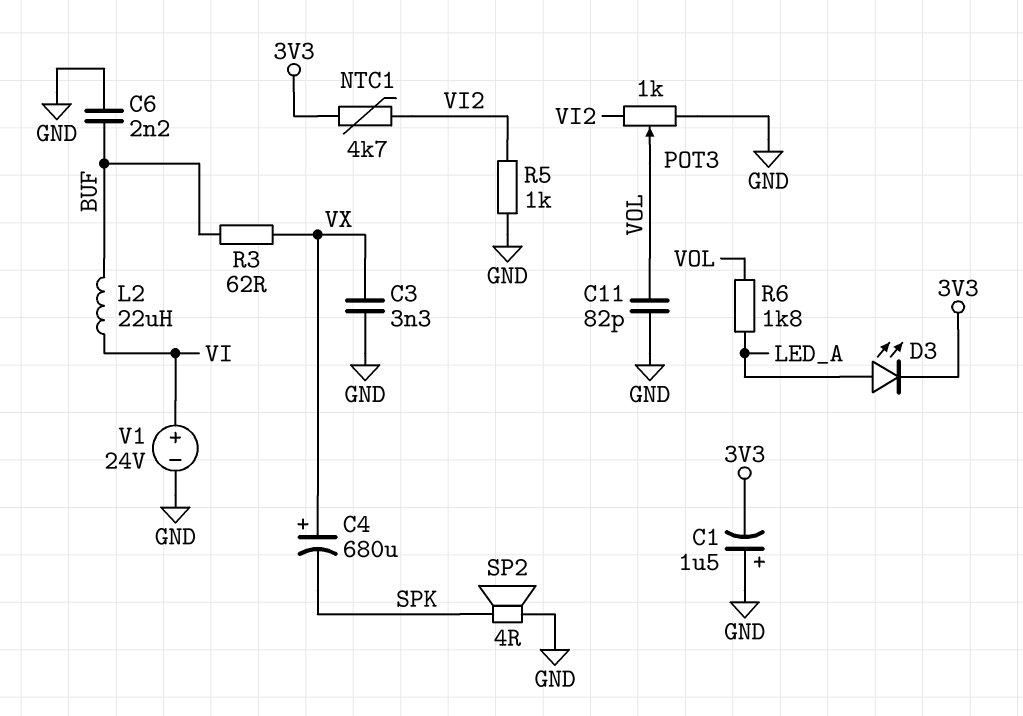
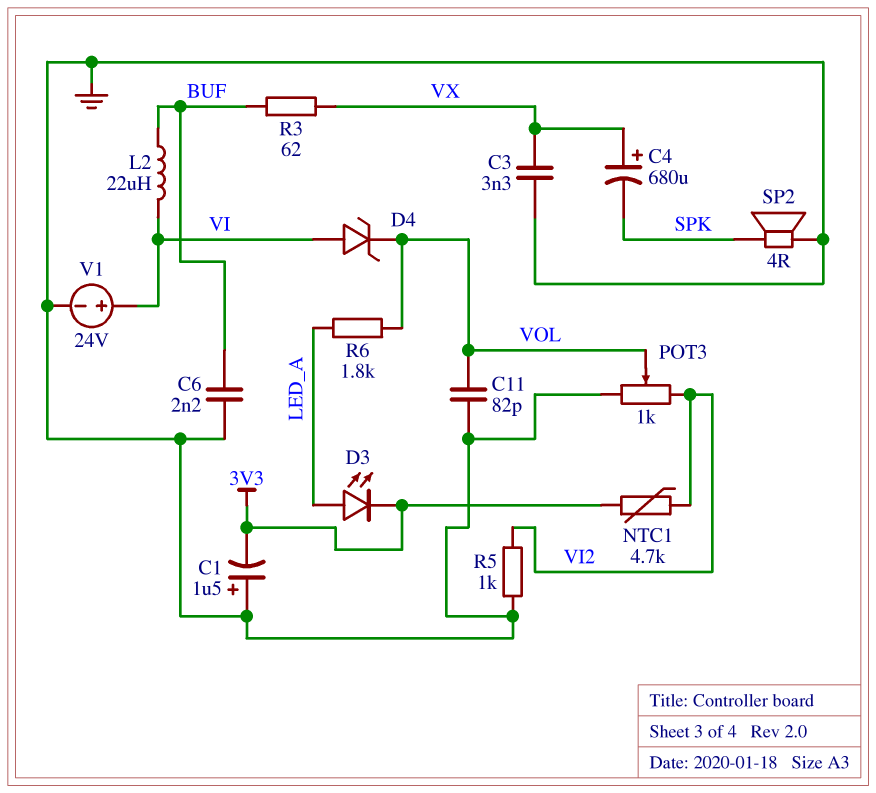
D4: none -> zener (A VI, K VOL)

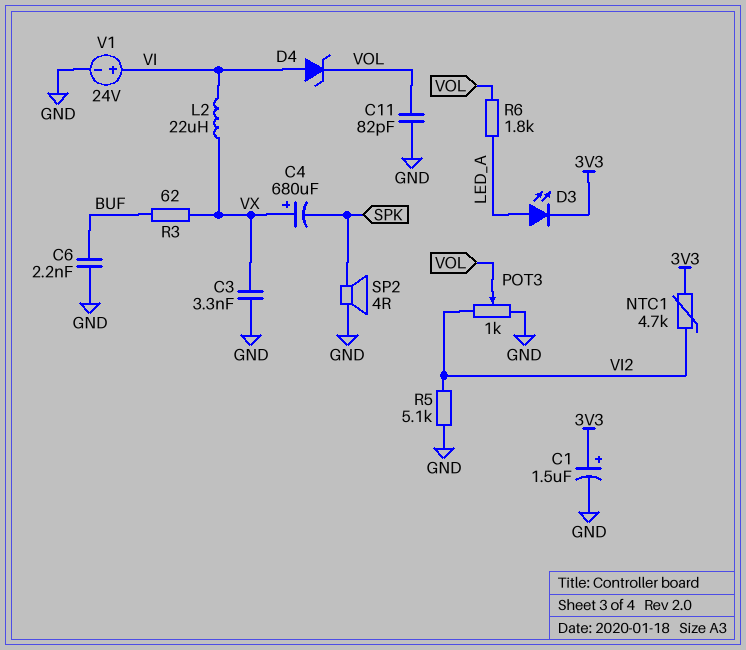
C1: 1.5uF (plus GND, minus 3V3) -> 1.5uF (plus 3V3, minus GND)
L2: 22uH (BUF, VI) -> 22uH (VI, VX)
R5: 1k (GND, VI2) -> 5.1k (GND, VI2)

